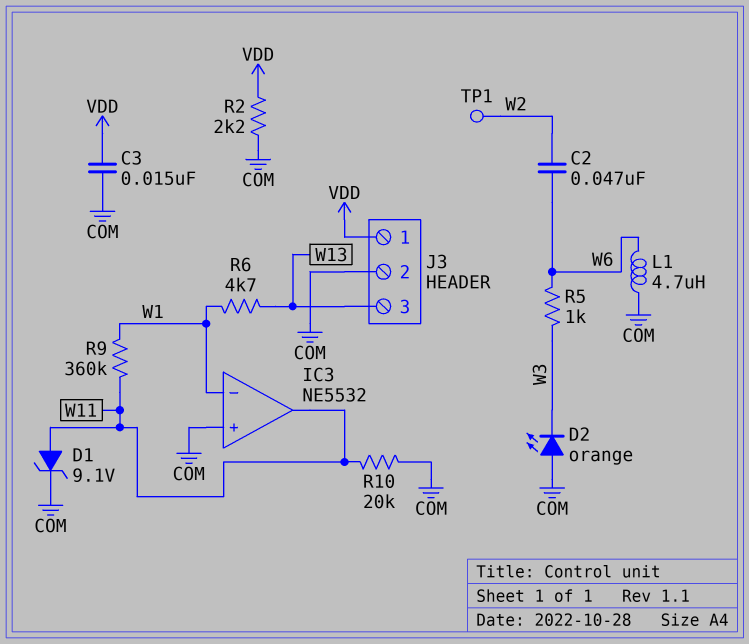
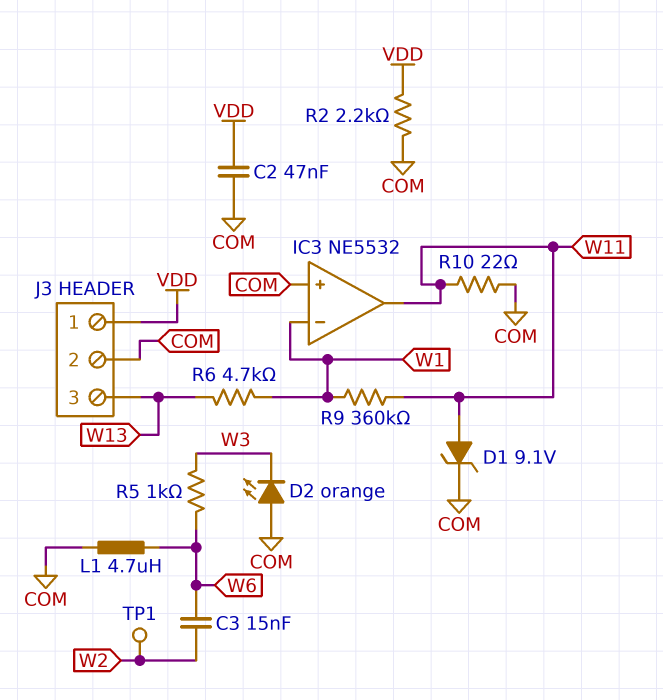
C2: 47nF (W2, W6) -> 47nF (COM, VDD)
C3: 15nF (COM, VDD) -> 15nF (W2, W6)
R10: 20k (COM, W11) -> 22 (COM, W11)

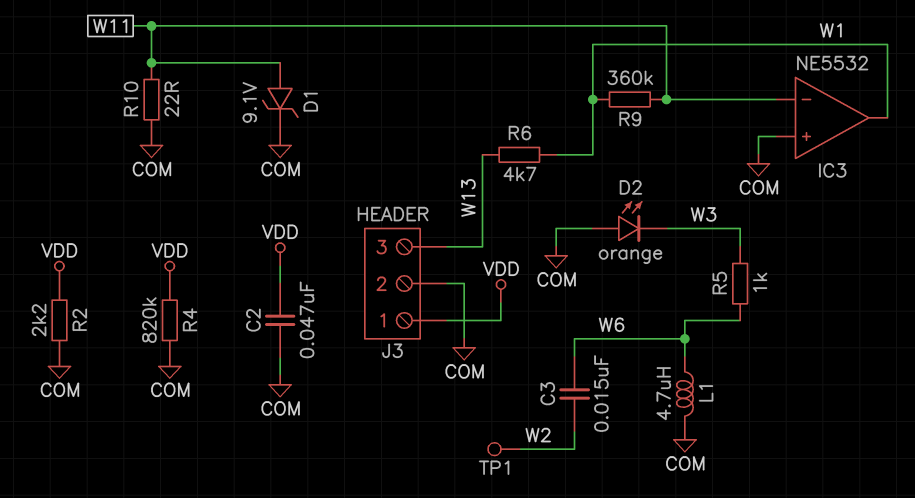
IC3 pin in-: W1 -> W11
IC3 pin out: W11 -> W1
R4: none -> 820k (COM, VDD)

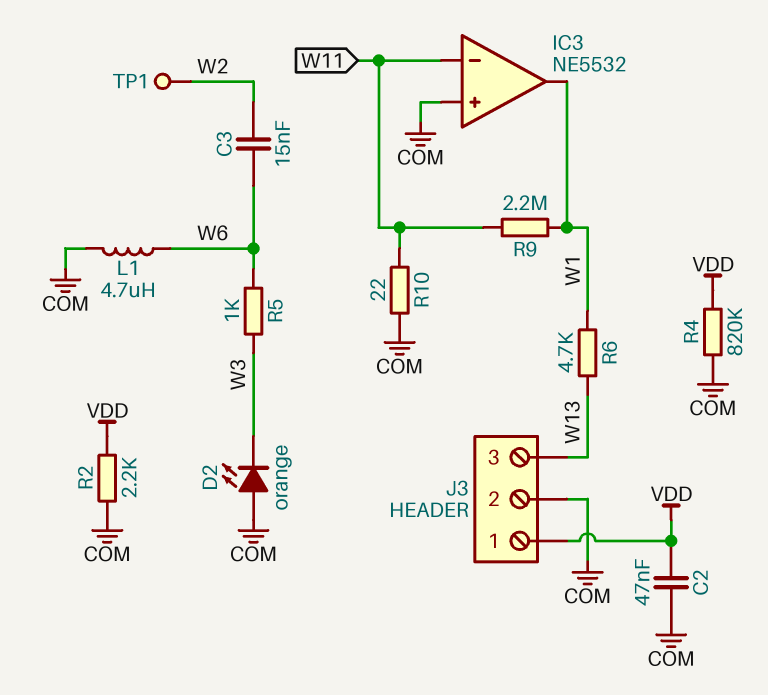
D1: zener 9.1V (A W11, K COM) -> none
R9: 360k (W1, W11) -> 2.2M (W1, W11)

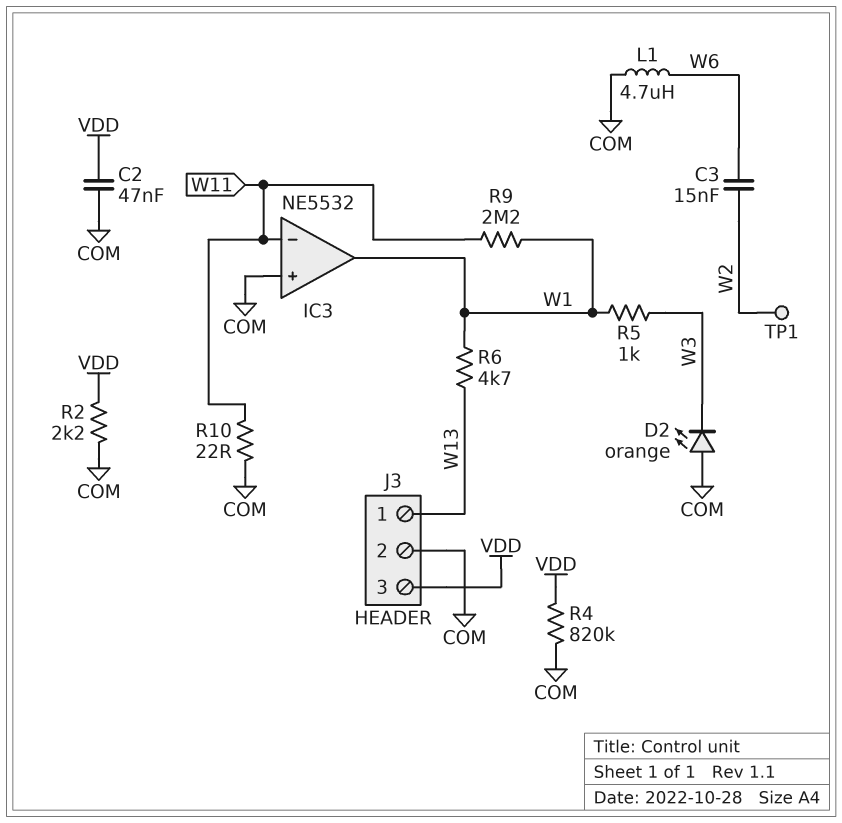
J3 pin 1: VDD -> W13
J3 pin 3: W13 -> VDD
R5: 1k (W3, W6) -> 1k (W1, W3)

